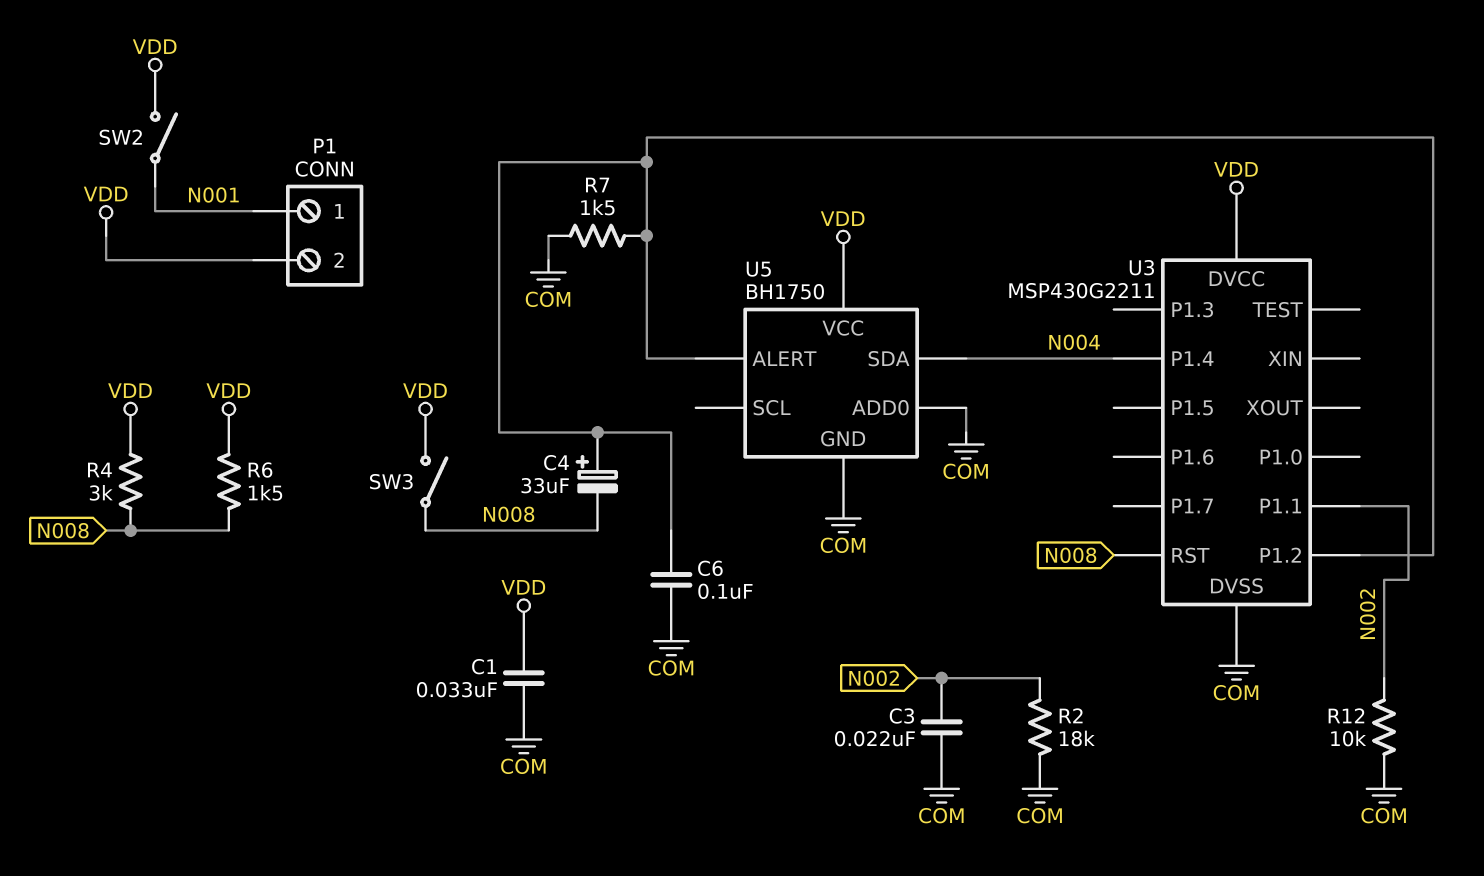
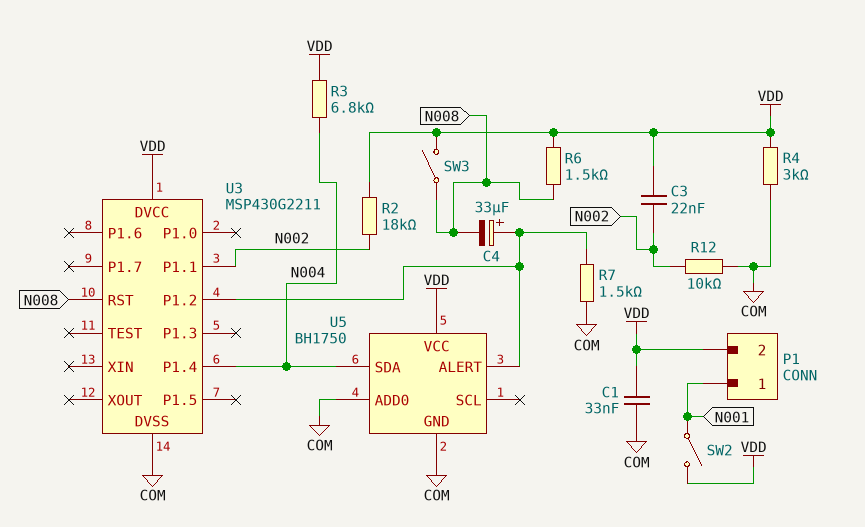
C3: 22nF (COM, N002) -> 22nF (N002, VDD)
C6: 100nF (COM, U3/P1.2) -> none
R2: 18k (COM, N002) -> 18k (N002, VDD)
R3: none -> 6.8k (N004, VDD)
R4: 3k (N008, VDD) -> 3k (COM, VDD)

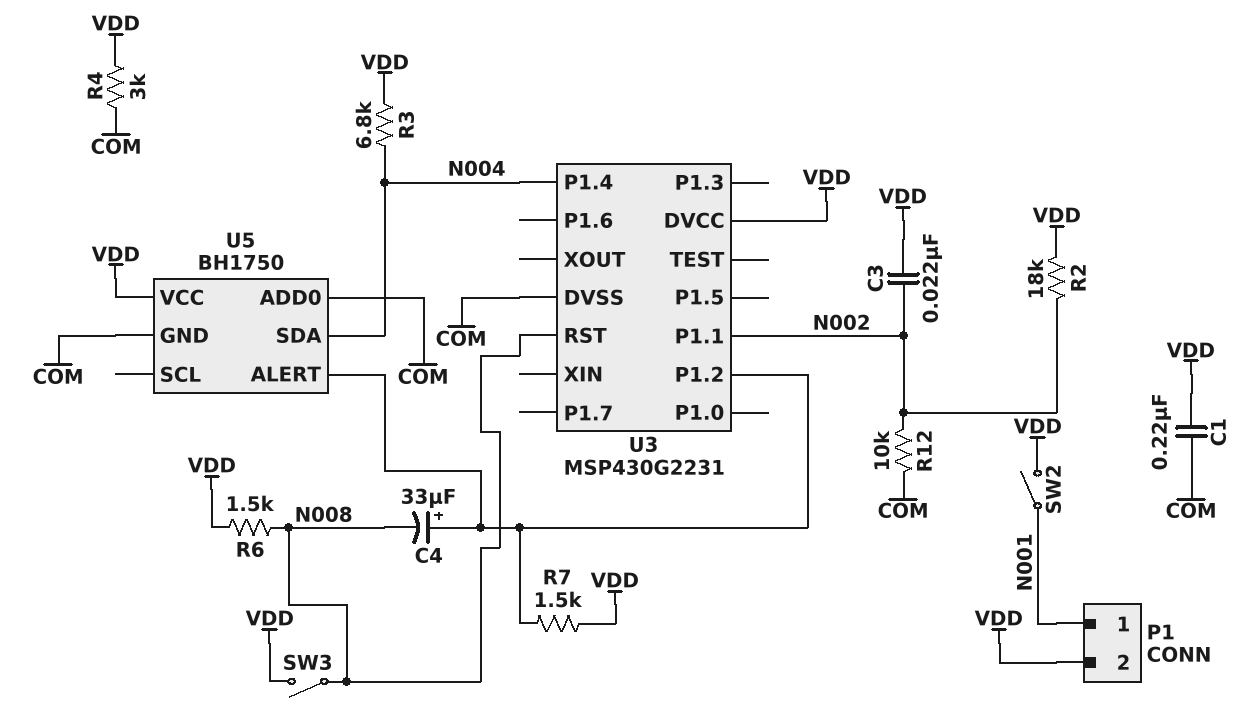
C1: 33nF (COM, VDD) -> 220nF (COM, VDD)
R7: 1.5k (COM, U3/P1.2) -> 1.5k (U3/P1.2, VDD)
U3: MSP430G2211 -> MSP430G2231

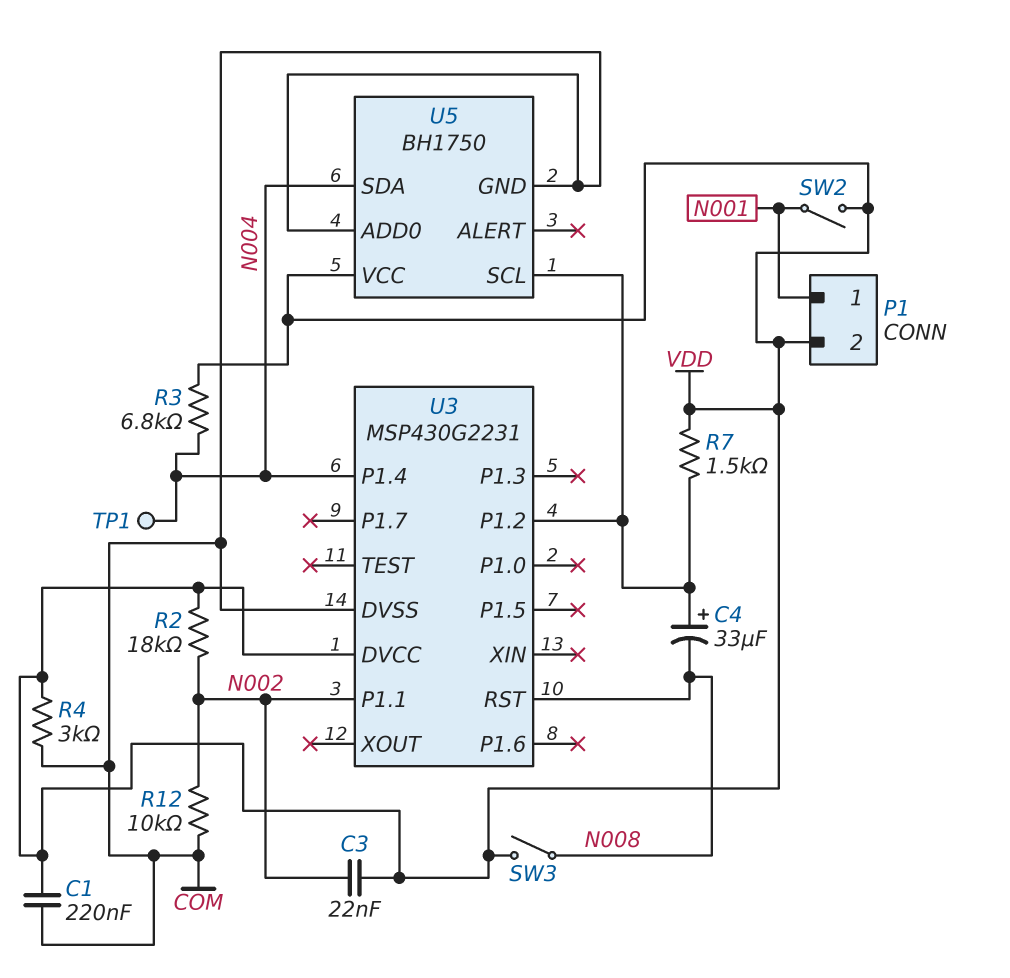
R6: 1.5k (N008, VDD) -> none
TP1: none -> test point (N004)
U5 pin ALERT: U3/P1.2 -> none
U5 pin SCL: none -> U3/P1.2

